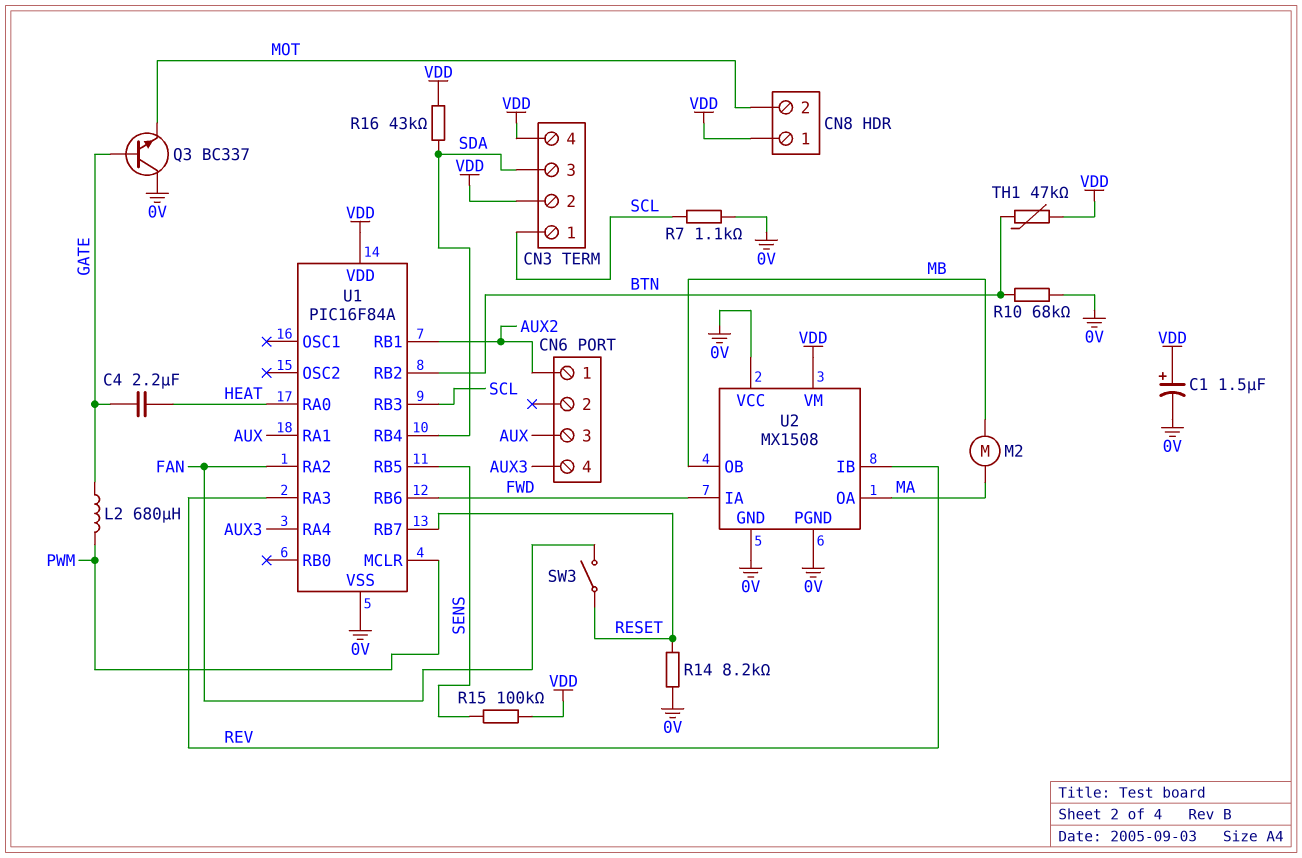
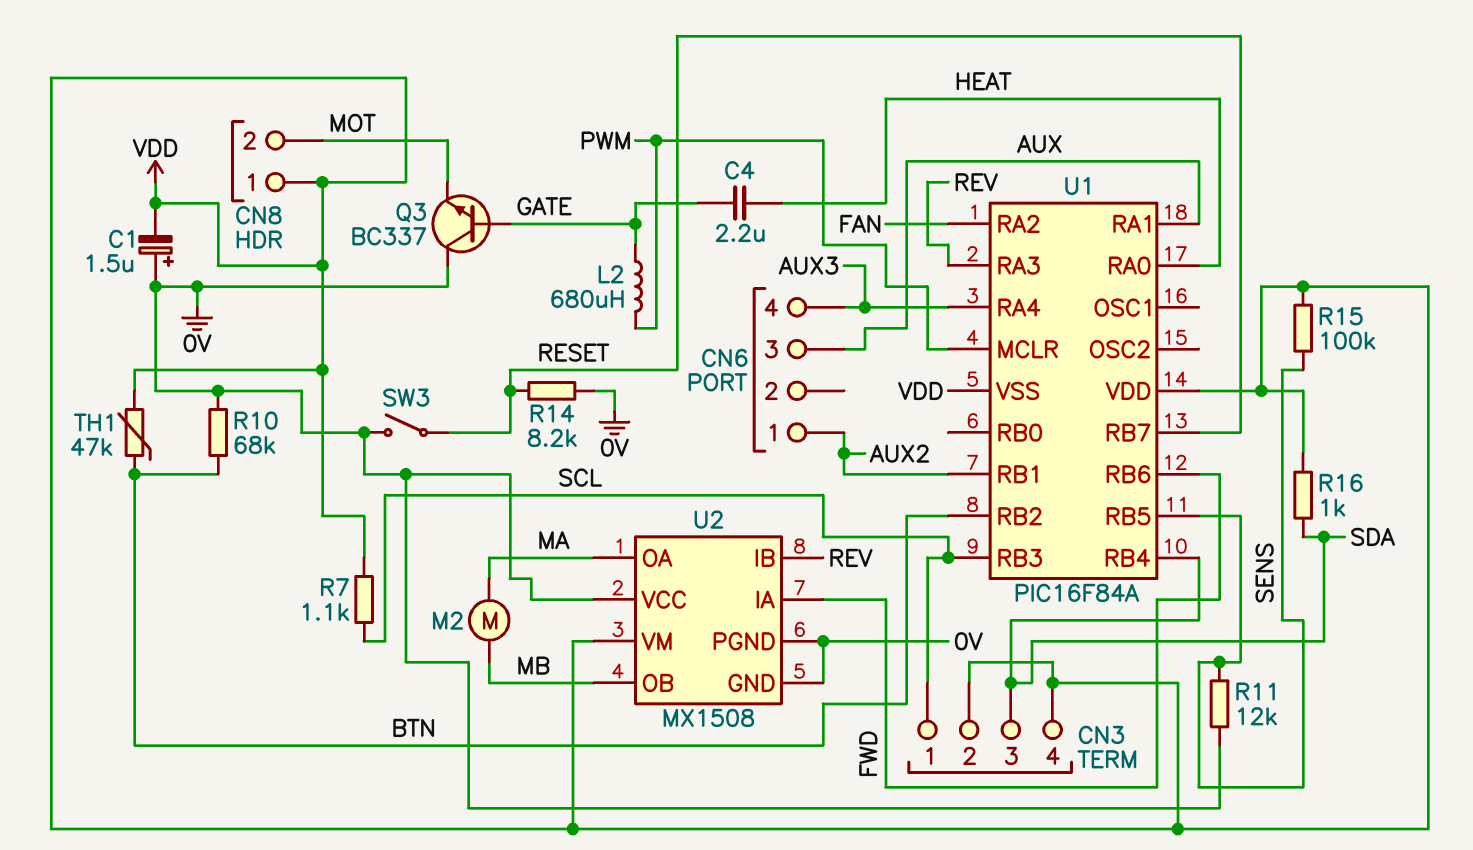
C1: 1.5uF (plus VDD, minus 0V) -> 1.5uF (plus 0V, minus VDD)
R7: 1.1k (0V, SCL) -> 1.1k (SCL, VDD)
R11: none -> 12k (0V, SENS)
R16: 43k (SDA, VDD) -> 1k (SDA, VDD)
SW3: switch (FAN, RESET) -> switch (0V, RESET)
U1 pin VSS: 0V -> VDD

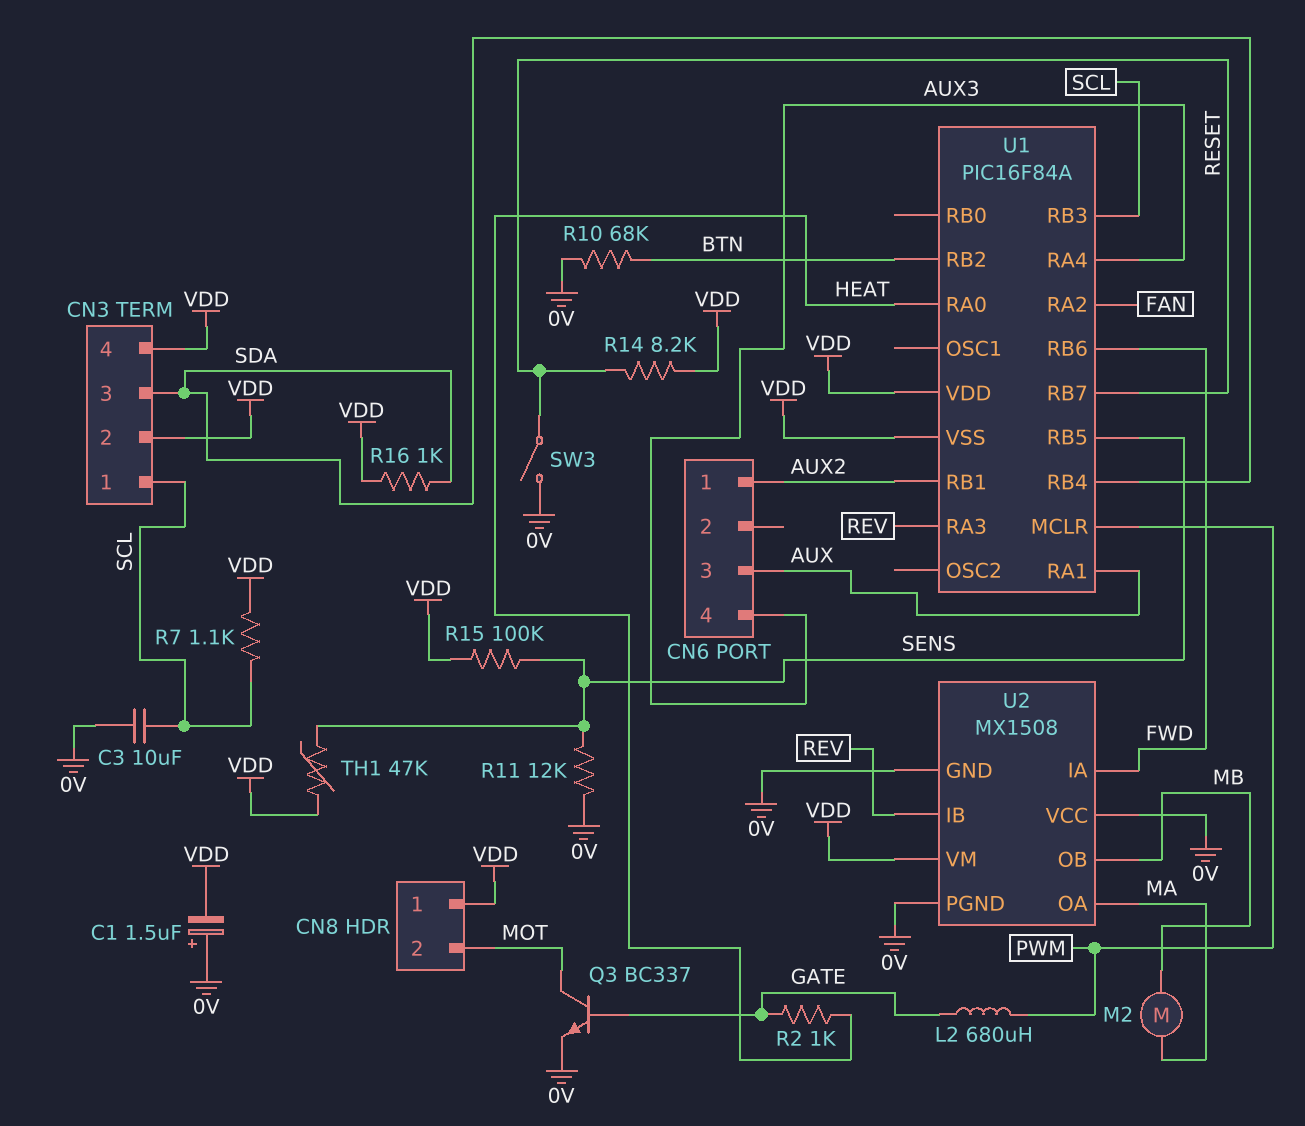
C3: none -> 10uF (0V, SCL)
C4: 2.2uF (GATE, HEAT) -> none
Q3: NPN BC337 (B GATE, C 0V, E MOT) -> NPN BC337 (B GATE, C MOT, E 0V)
R2: none -> 1k (GATE, HEAT)
R14: 8.2k (0V, RESET) -> 8.2k (RESET, VDD)
TH1: 47k (BTN, VDD) -> 47k (SENS, VDD)

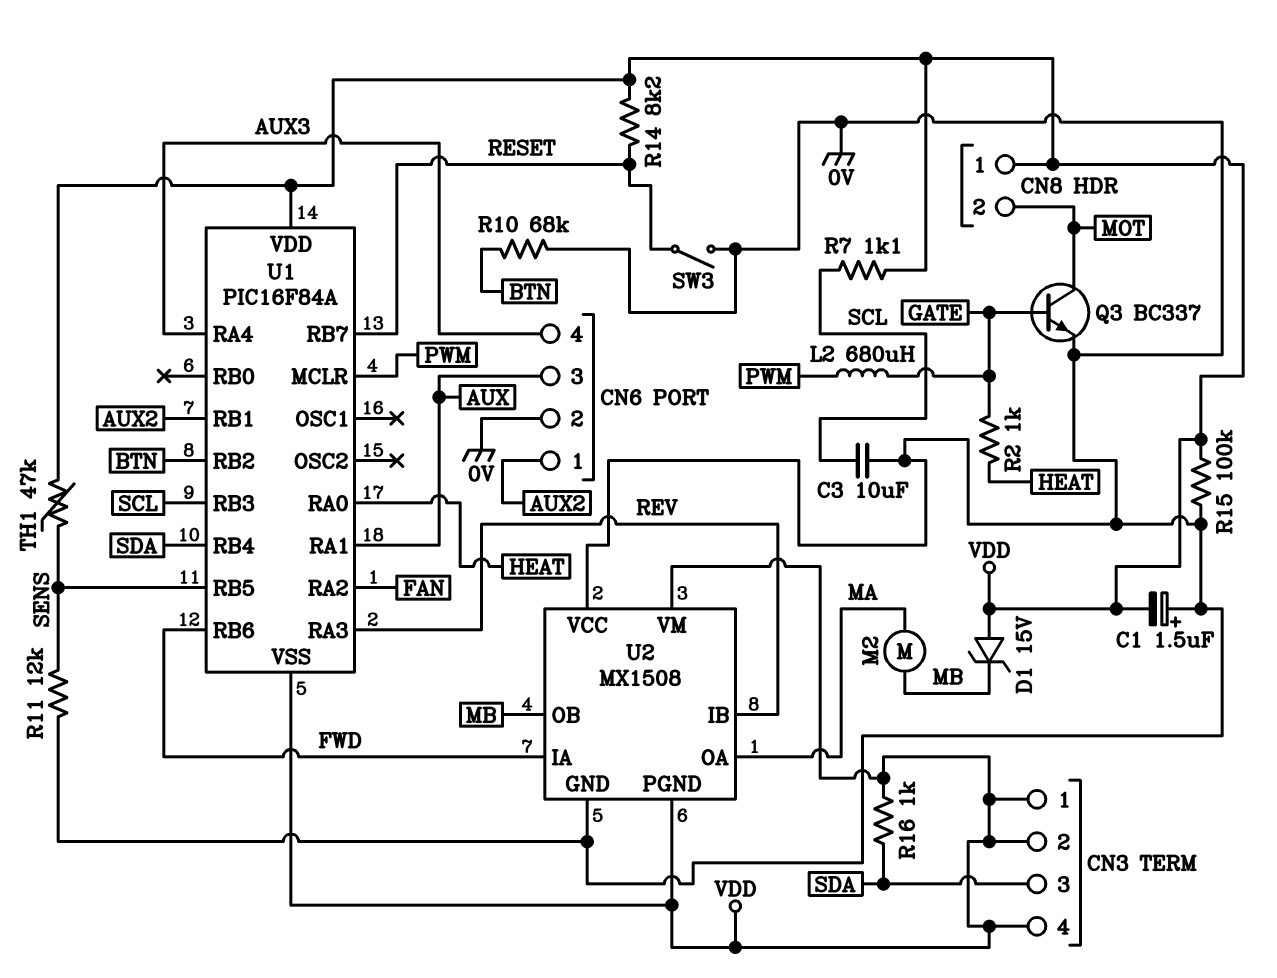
CN3 pin 1: SCL -> VDD
CN6 pin 2: none -> 0V
D1: none -> zener 15V (A VDD, K MB)
R15: 100k (SENS, VDD) -> 100k (0V, VDD)
U2 pin PGND: 0V -> VDD

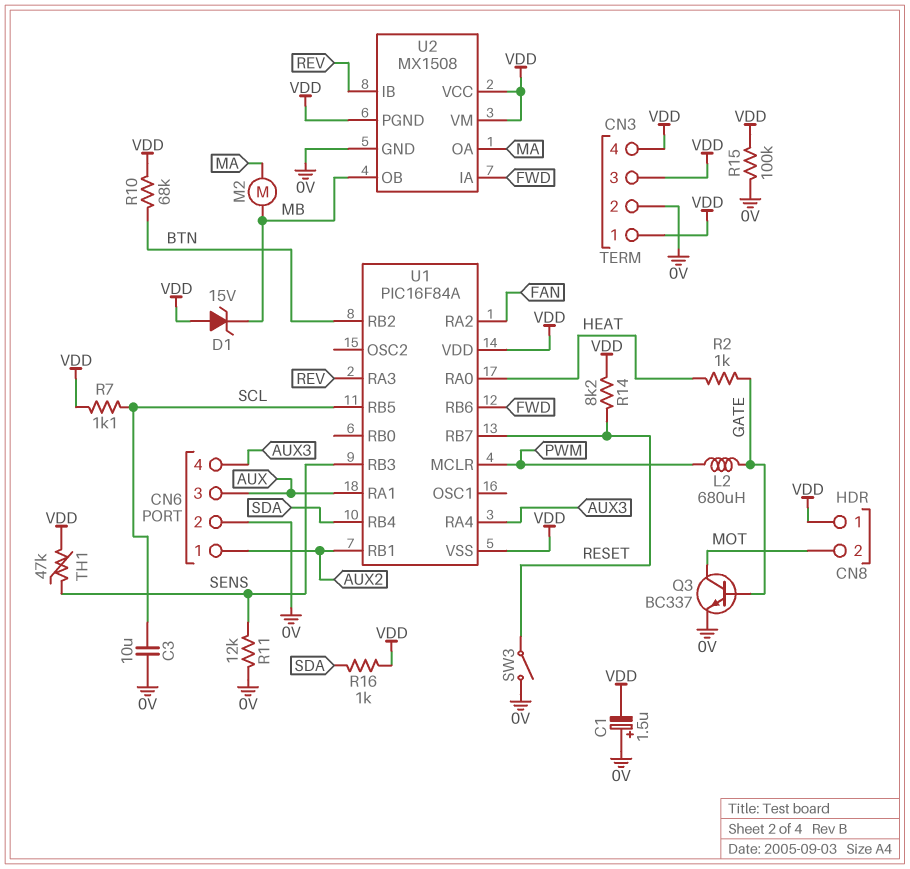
CN3 pin 2: VDD -> 0V
CN3 pin 3: SDA -> VDD
R10: 68k (0V, BTN) -> 68k (BTN, VDD)
U1 pin RB3: SCL -> SENS
U1 pin RB5: SENS -> SCL
U2 pin VCC: 0V -> VDD

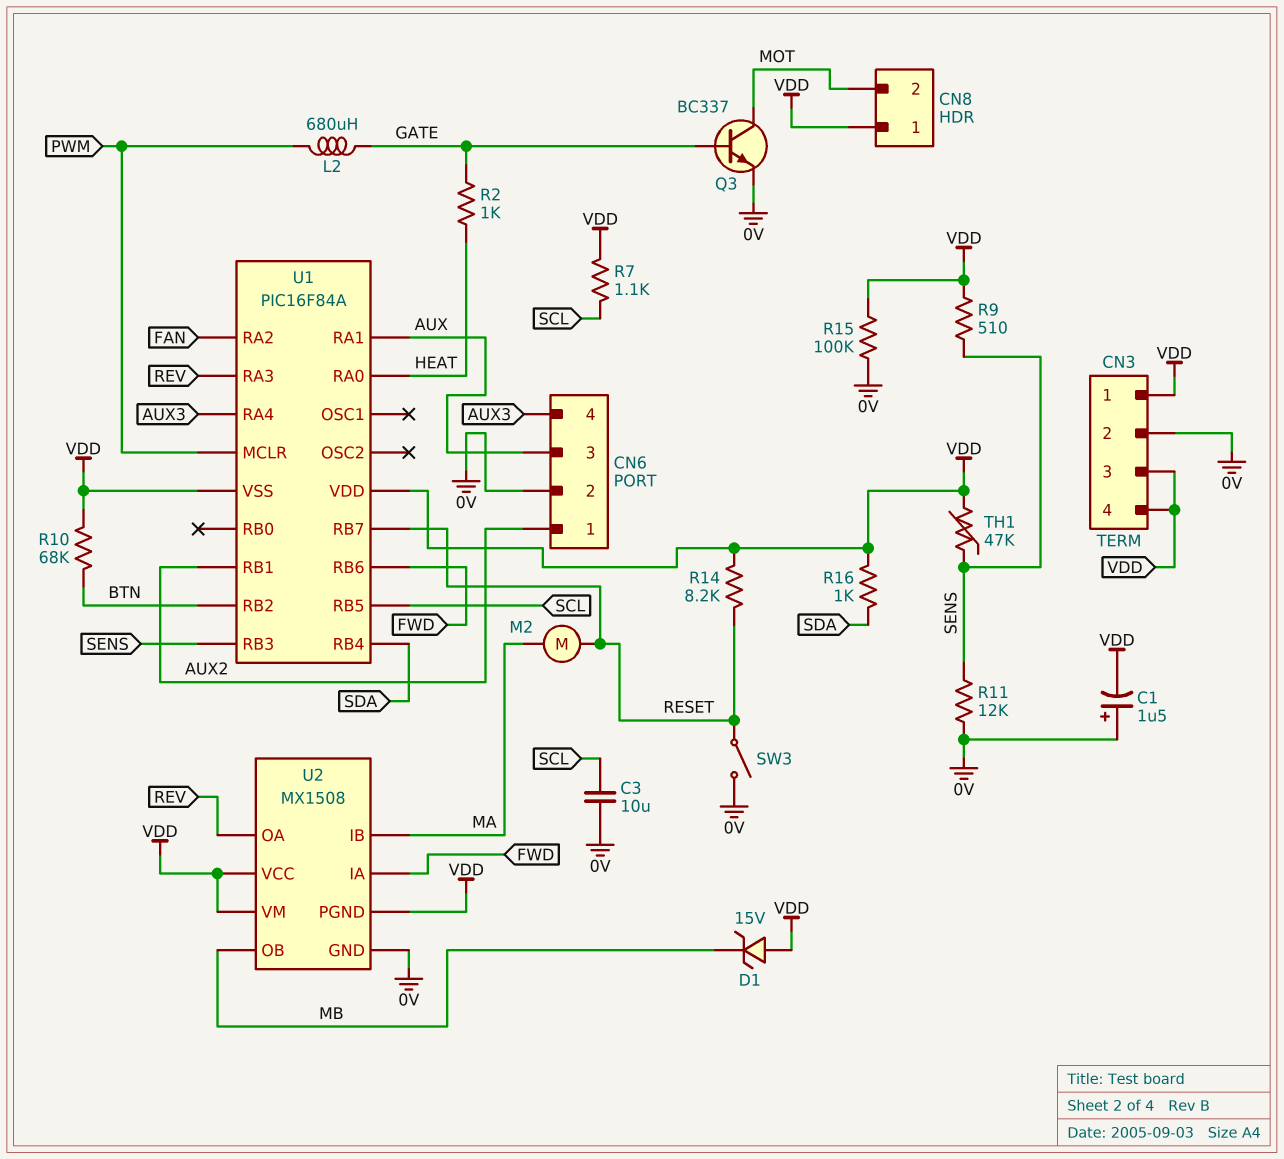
M2: motor (MA, MB) -> motor (MA, RESET)
R9: none -> 510 (SENS, VDD)
U2 pin IB: REV -> MA
U2 pin OA: MA -> REV

